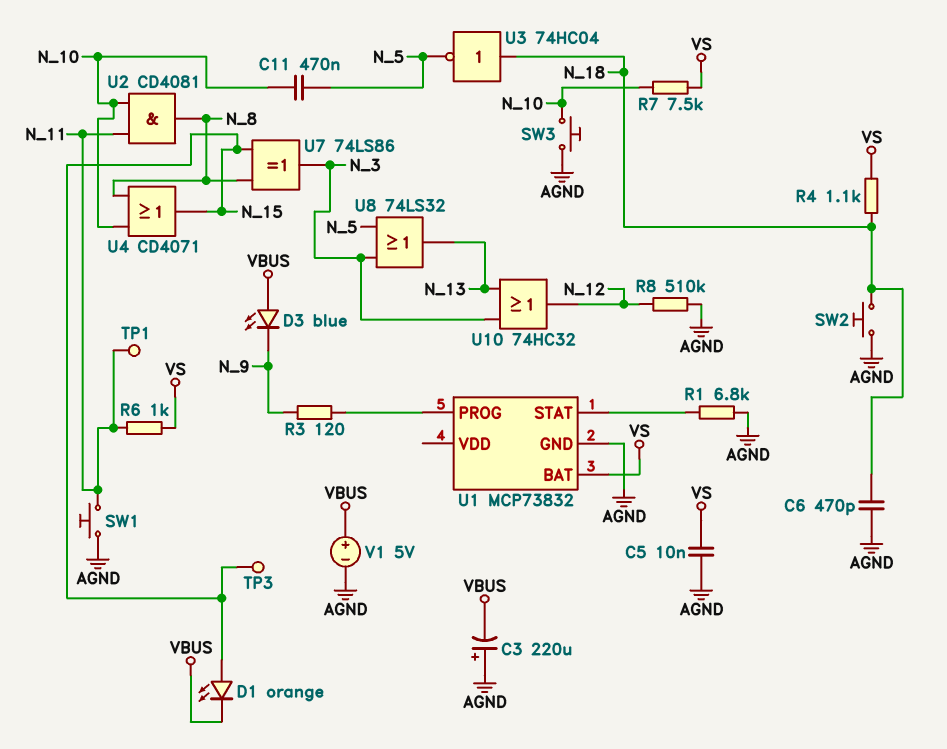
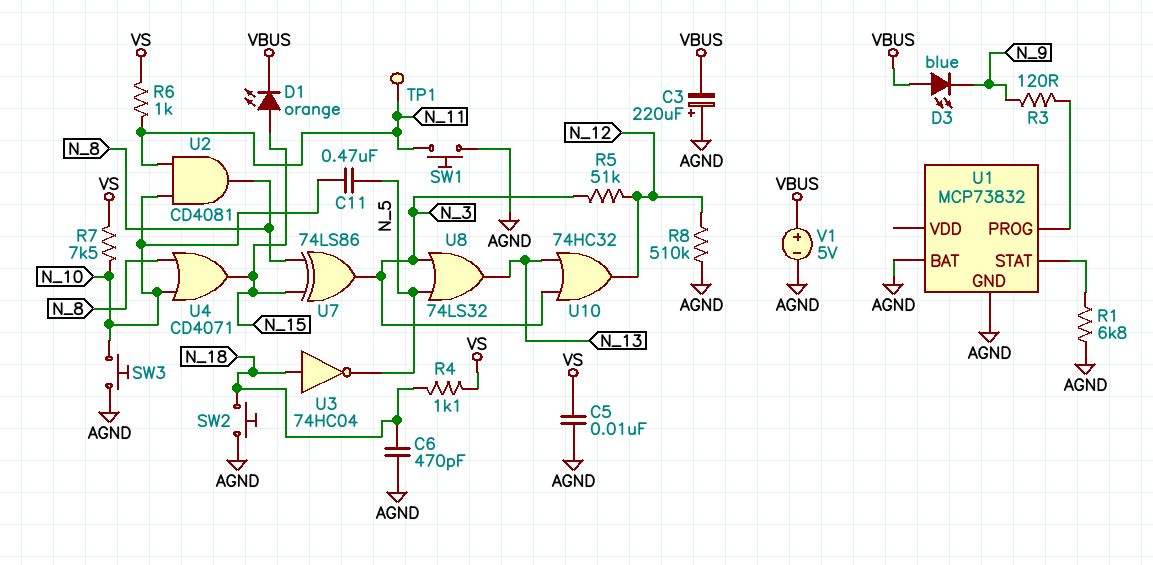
R5: none -> 51k (N_3, N_12)
TP3: test point (N_15) -> none
U1 pin BAT: VS -> AGND

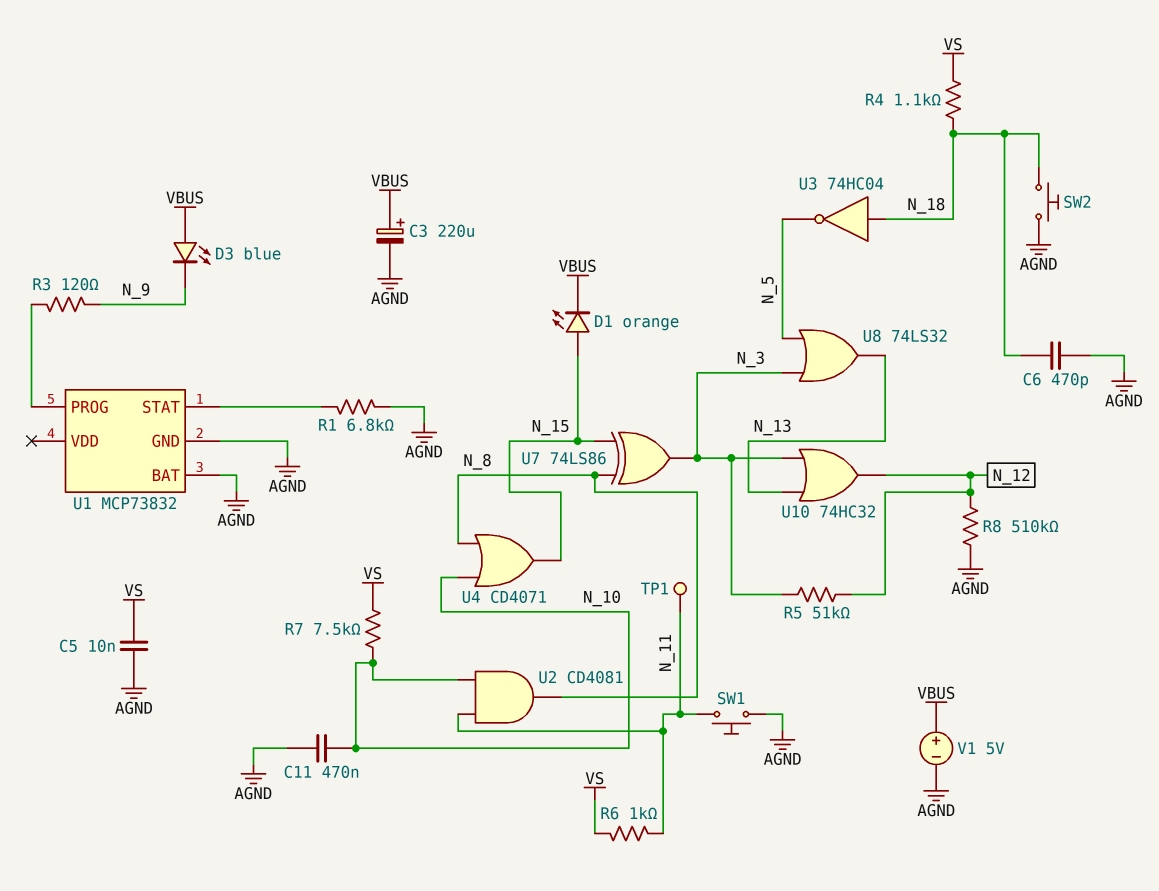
C3: 220uF (plus AGND, minus VBUS) -> 220uF (plus VBUS, minus AGND)
C11: 470nF (N_5, N_10) -> 470nF (AGND, N_10)
SW3: button (AGND, N_10) -> none

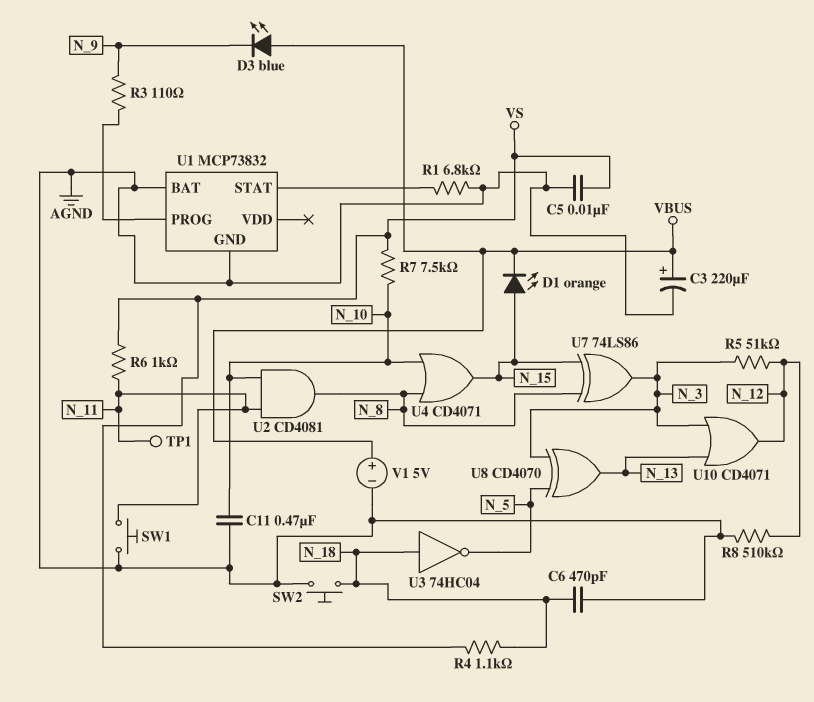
R3: 120 (N_9, U1/PROG) -> 110 (N_9, U1/PROG)
U8: OR 74LS32 (in N_3, in N_5, out N_13) -> XOR CD4070 (in N_3, in N_5, out N_13)
U10: OR 74HC32 (in N_3, in N_13, out N_12) -> OR CD4071 (in N_3, in N_13, out N_12)

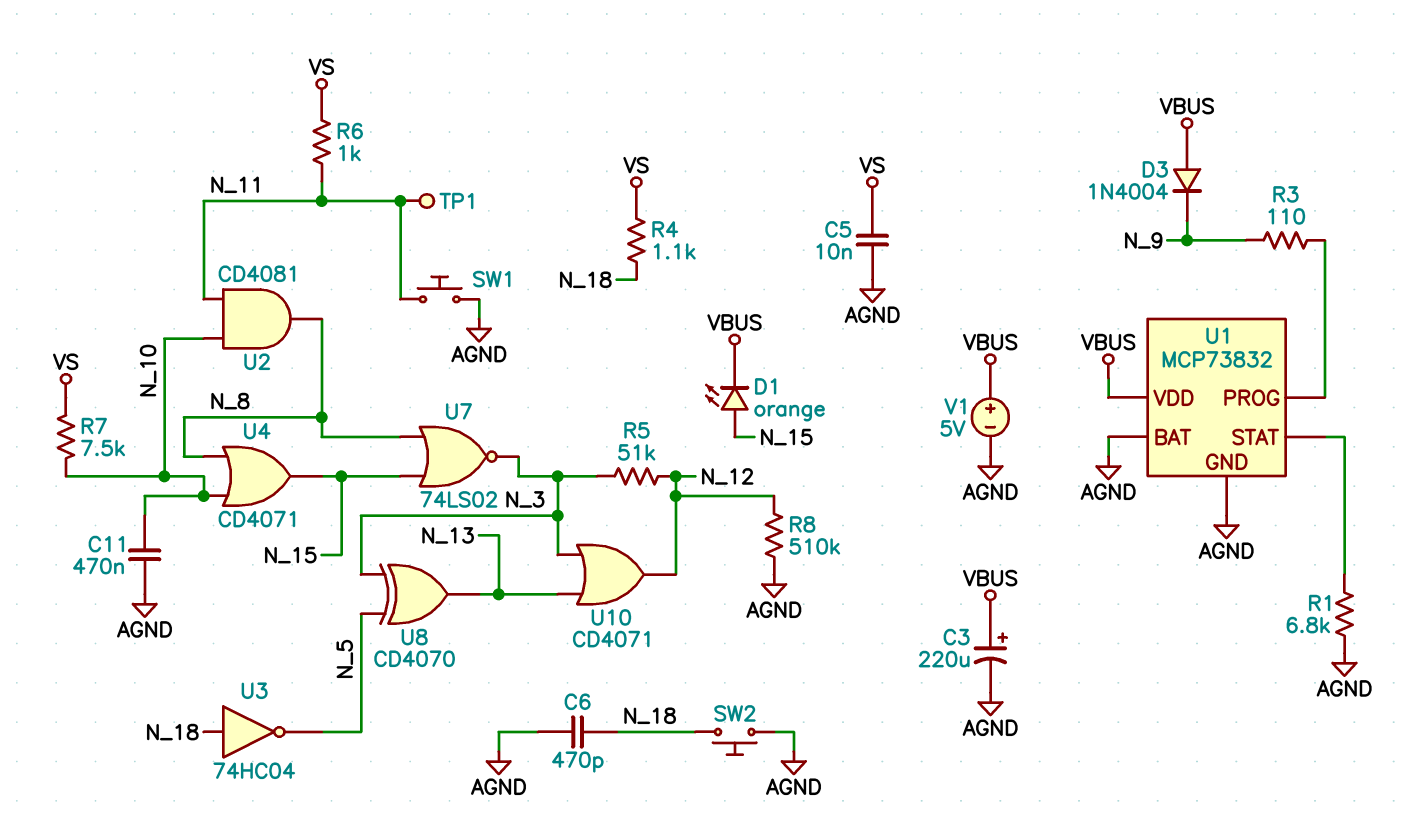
D3: LED blue (A VBUS, K N_9) -> diode 1N4004 (A VBUS, K N_9)
U1 pin VDD: none -> VBUS
U7: XOR 74LS86 (in N_8, in N_15, out N_3) -> NOR 74LS02 (in N_8, in N_15, out N_3)

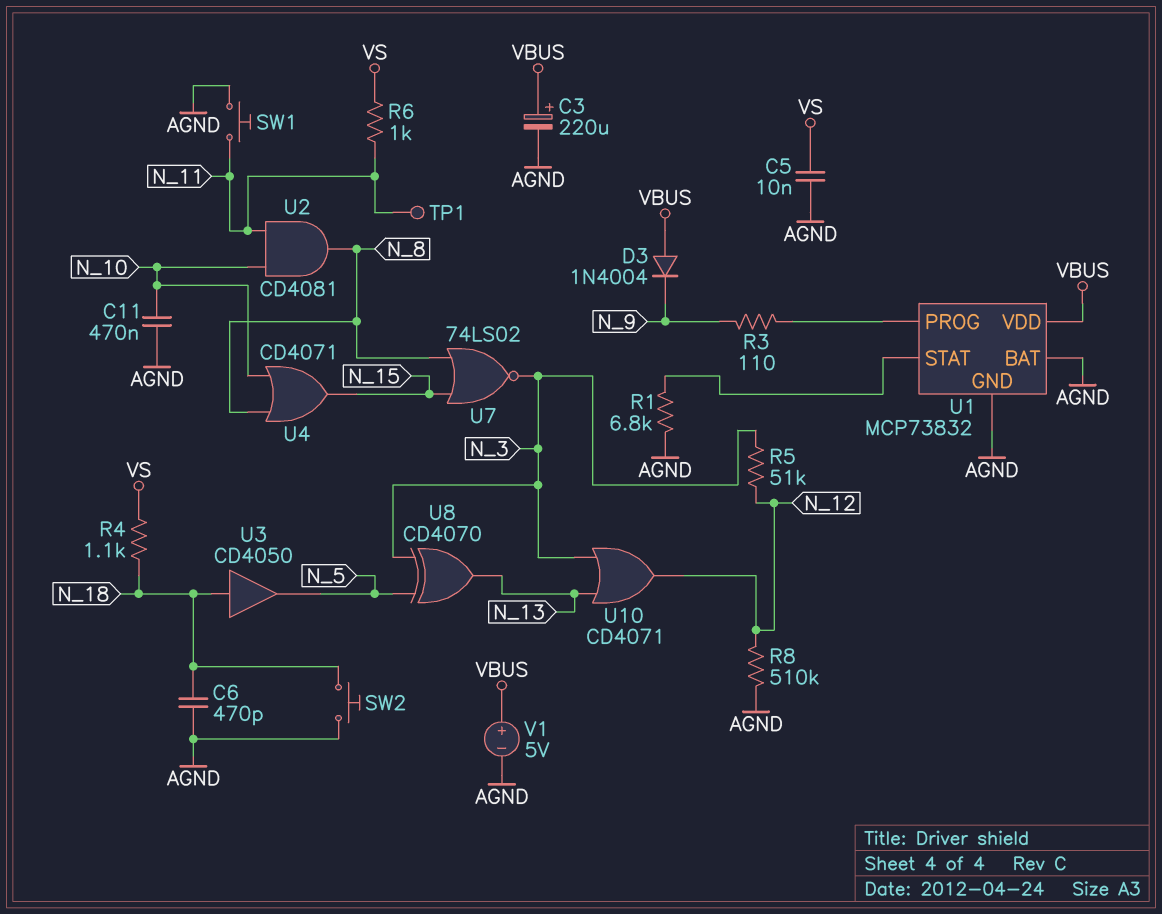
D1: LED orange (A N_15, K VBUS) -> none
R7: 7.5k (N_10, VS) -> none
U3: NOT 74HC04 (in N_18, out N_5) -> buffer CD4050 (in N_18, out N_5)

